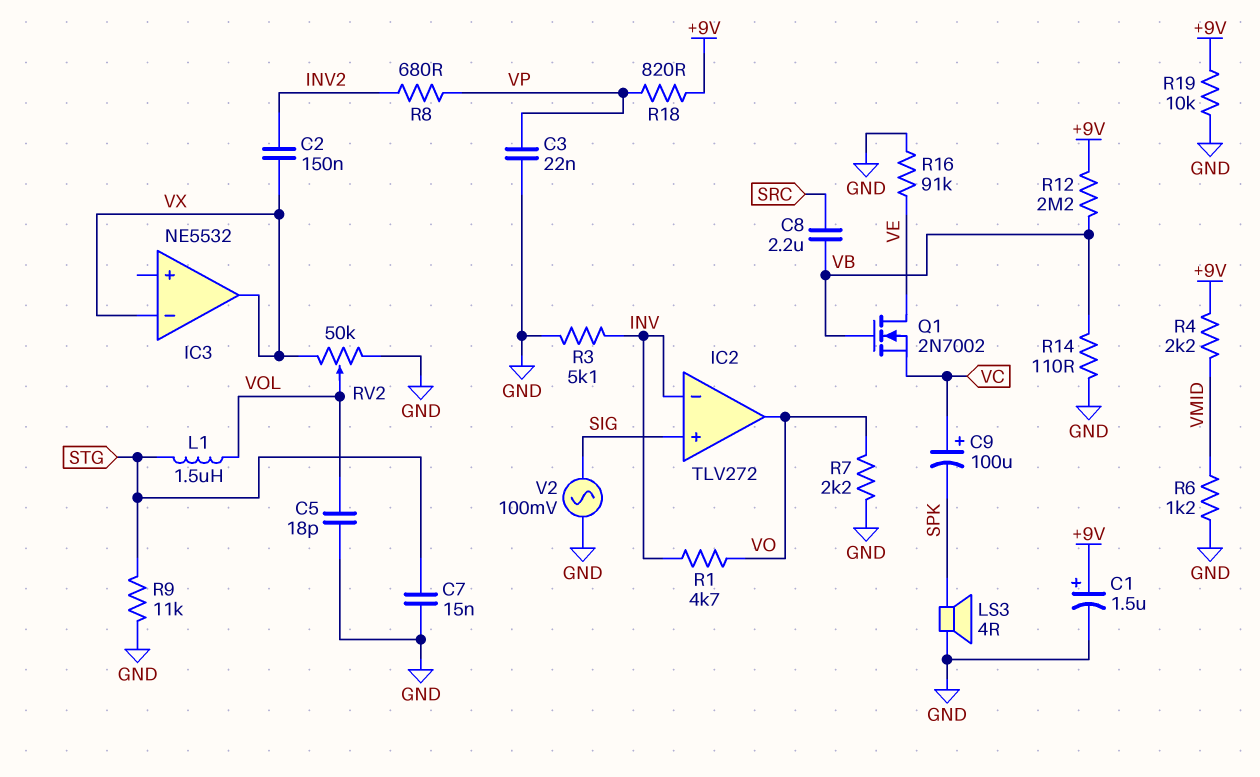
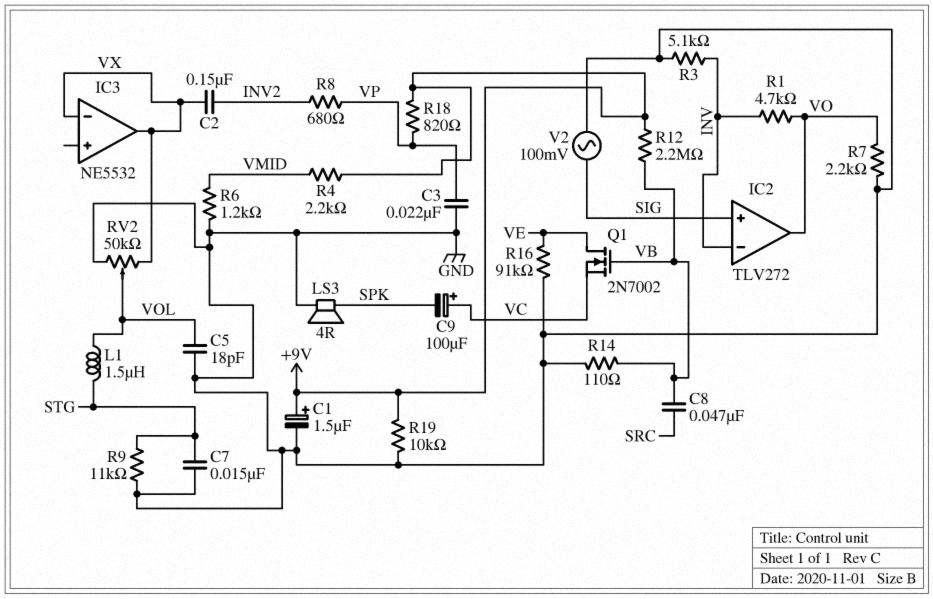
C8: 2.2uF (SRC, VB) -> 47nF (SRC, VB)

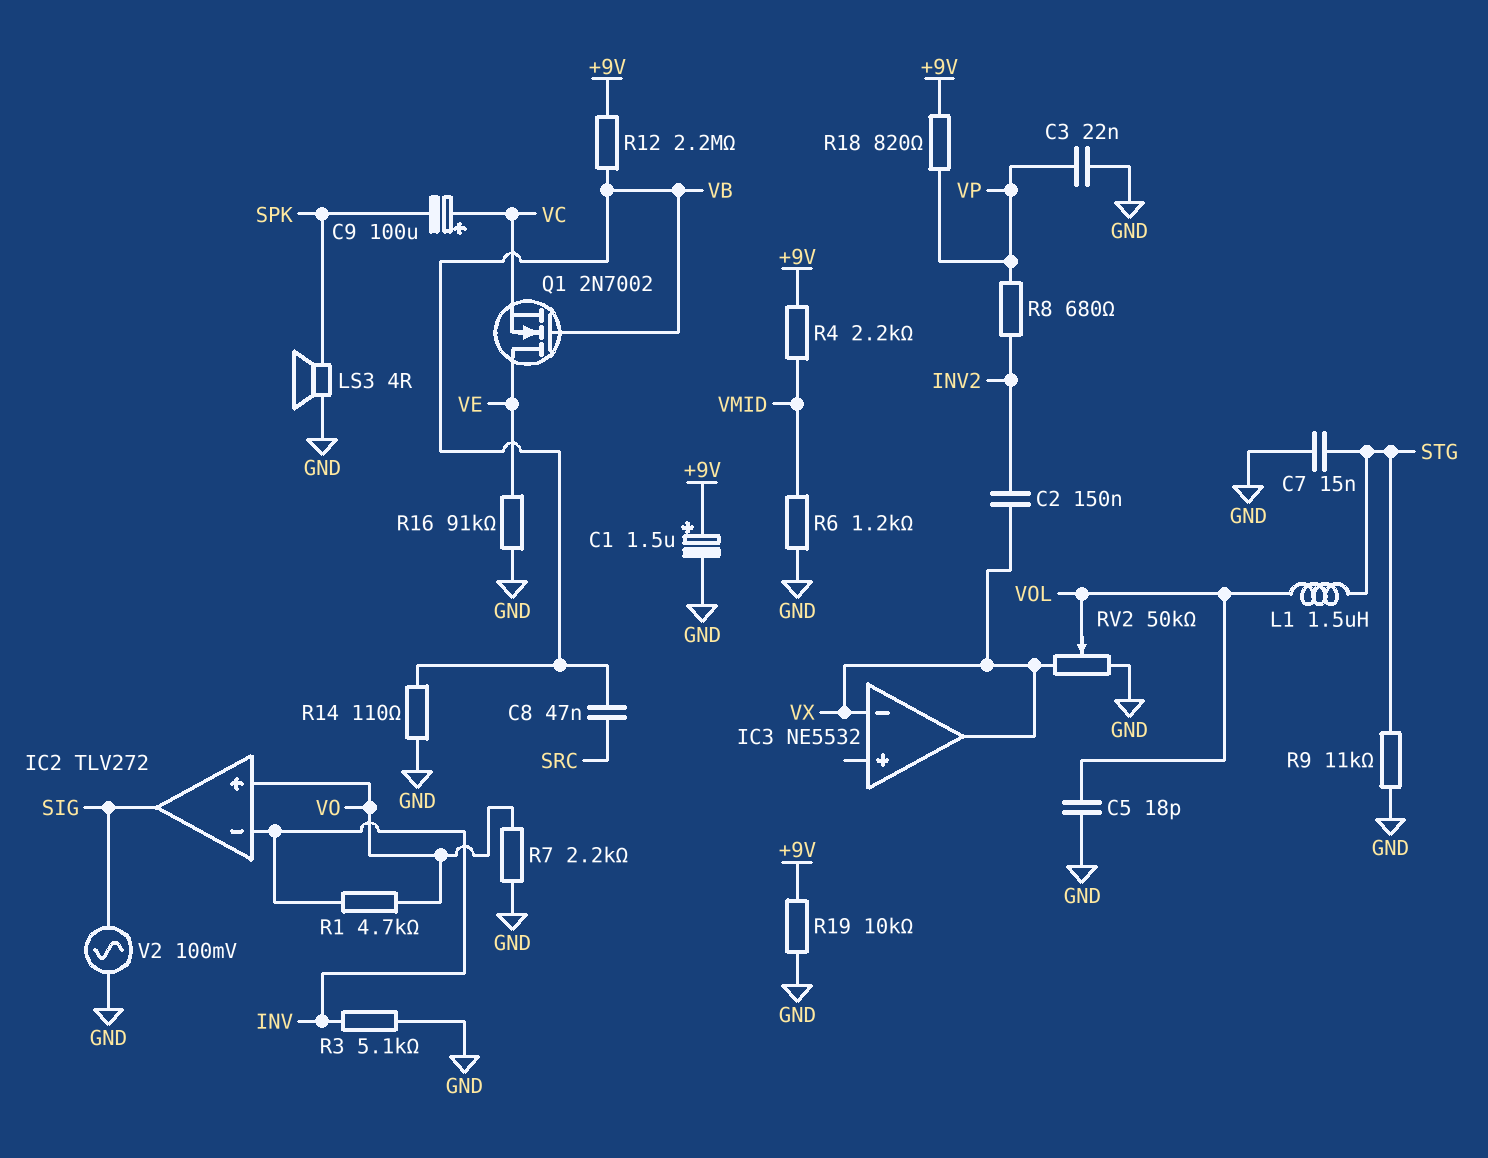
IC2 pin in+: SIG -> VO
IC2 pin out: VO -> SIG

